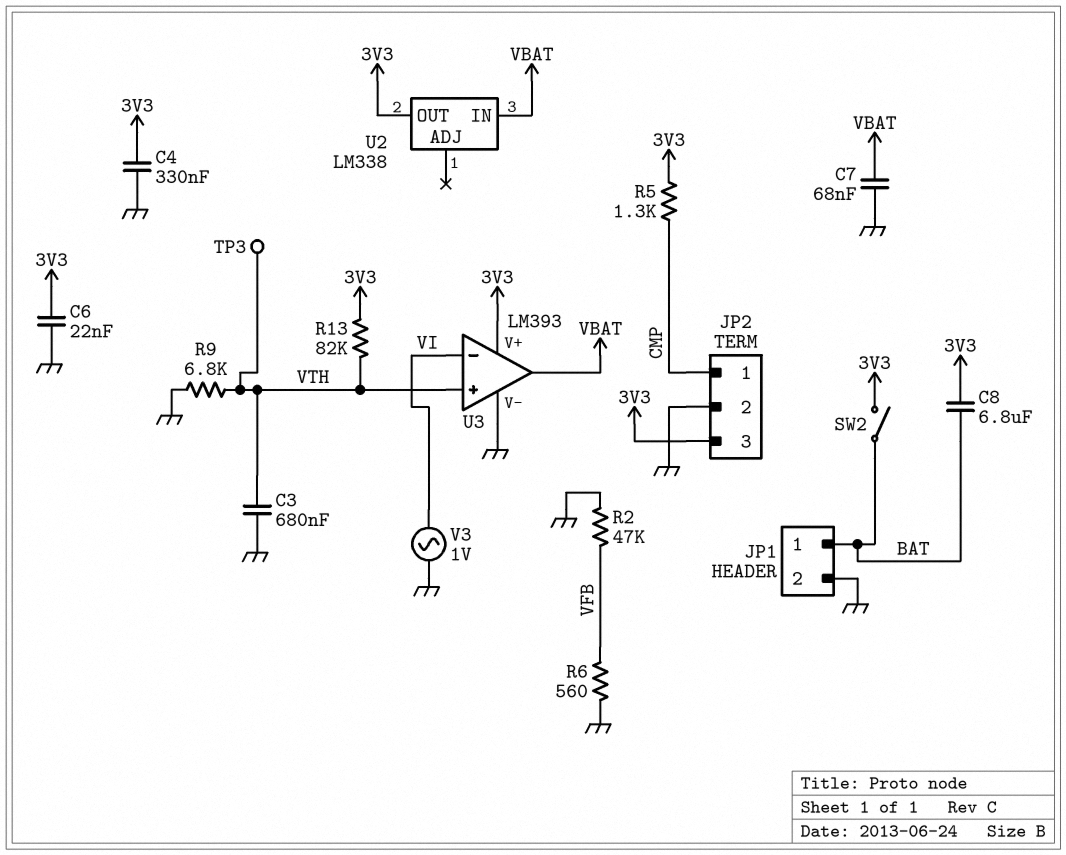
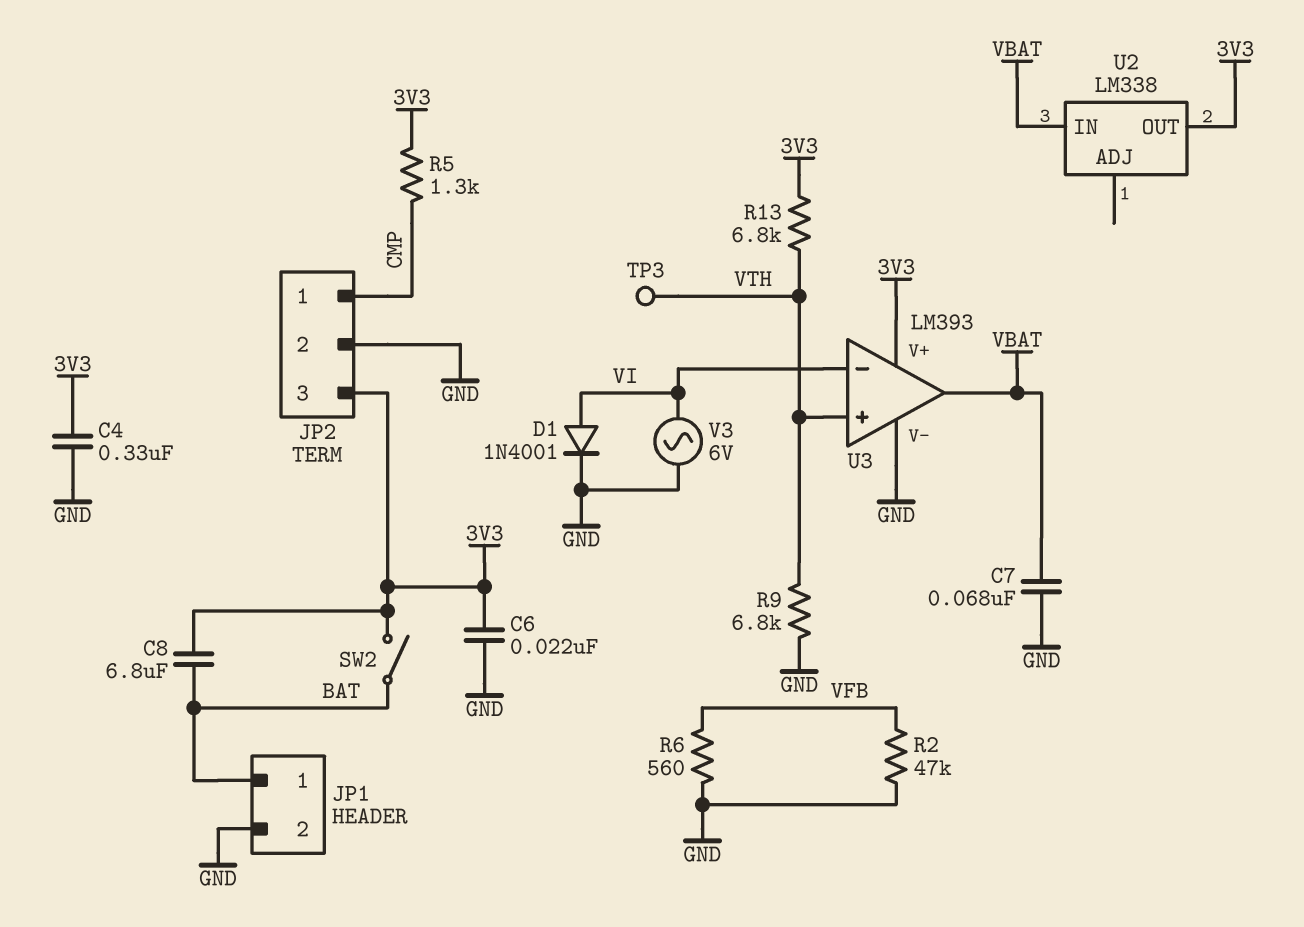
C3: 680nF (GND, VTH) -> none
D1: none -> diode 1N4001 (A VI, K GND)
R13: 82k (3V3, VTH) -> 6.8k (3V3, VTH)
V3: AC 1V (GND, VI) -> AC 6V (GND, VI)

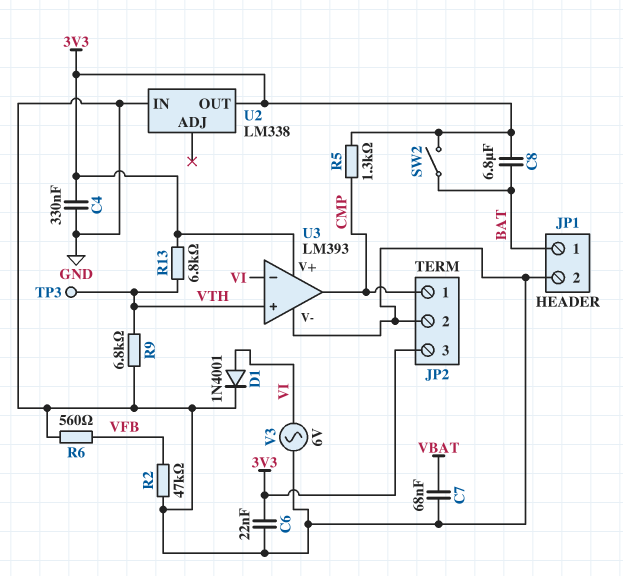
U2 pin IN: VBAT -> GND
U3 pin out: VBAT -> CMP

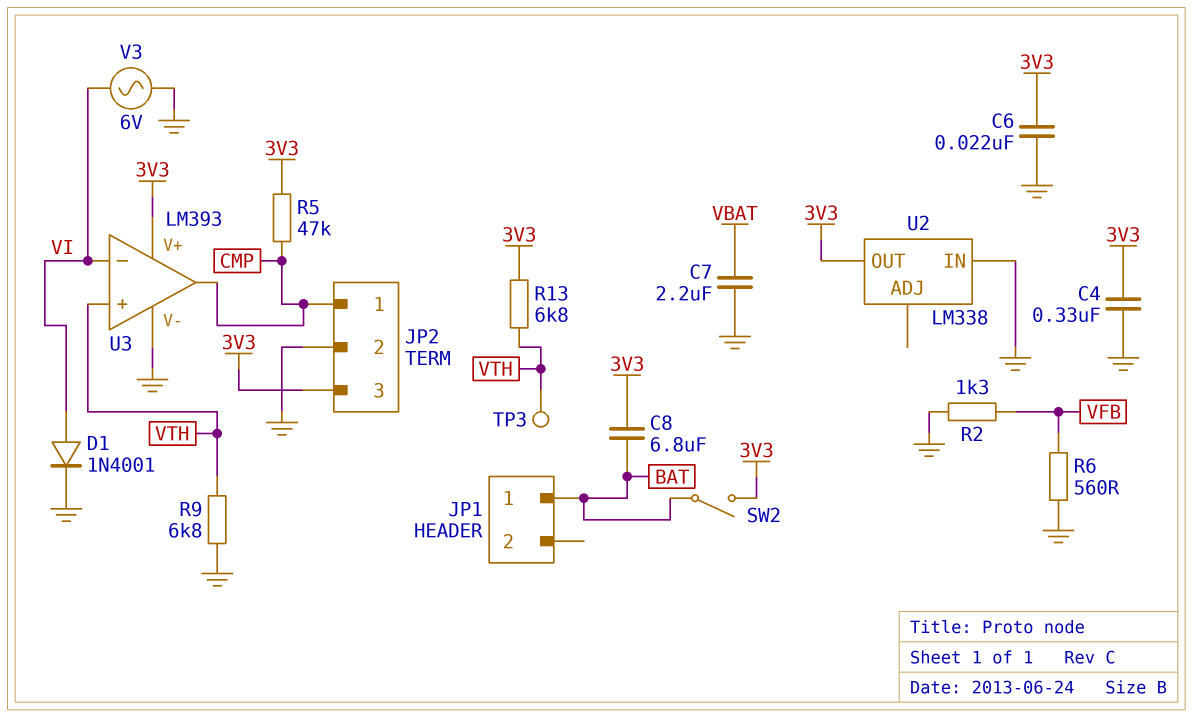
C7: 68nF (GND, VBAT) -> 2.2uF (GND, VBAT)
JP1 pin 2: GND -> none
R2: 47k (GND, VFB) -> 1.3k (GND, VFB)
R5: 1.3k (3V3, CMP) -> 47k (3V3, CMP)

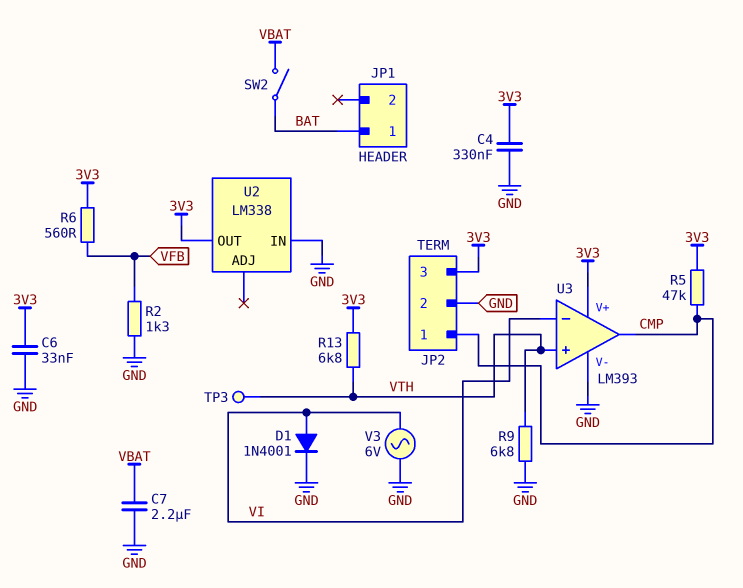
C6: 22nF (3V3, GND) -> 33nF (3V3, GND)
C8: 6.8uF (3V3, BAT) -> none
R6: 560 (GND, VFB) -> 560 (3V3, VFB)
SW2: switch (3V3, BAT) -> switch (BAT, VBAT)

